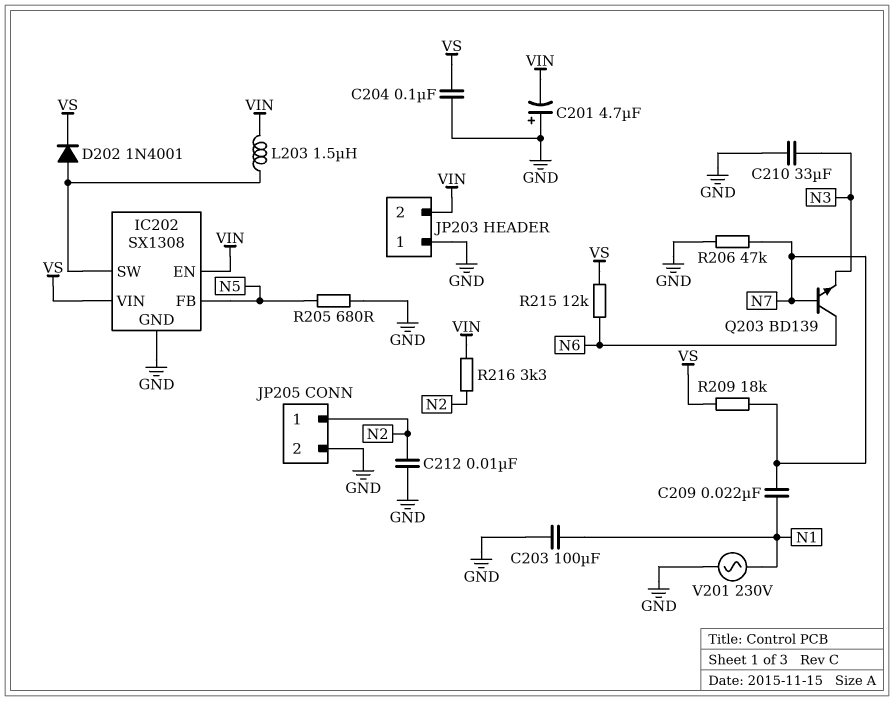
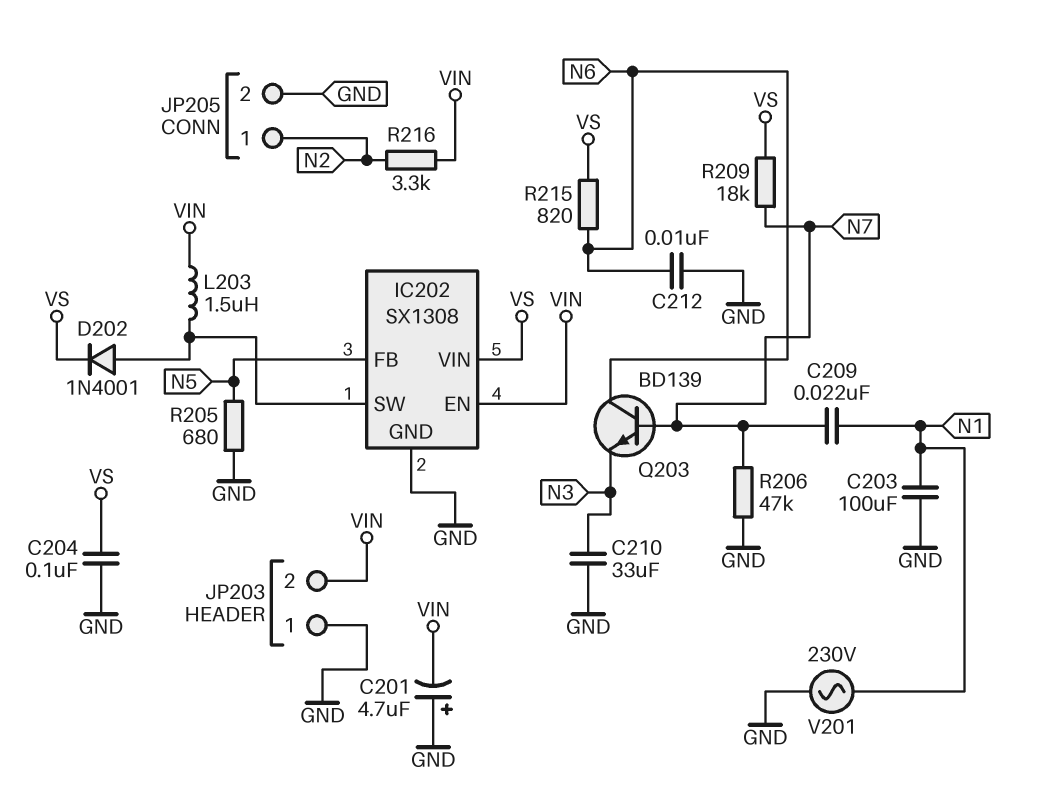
C212: 10nF (GND, N2) -> 10nF (GND, N6)
R215: 12k (N6, VS) -> 820 (N6, VS)

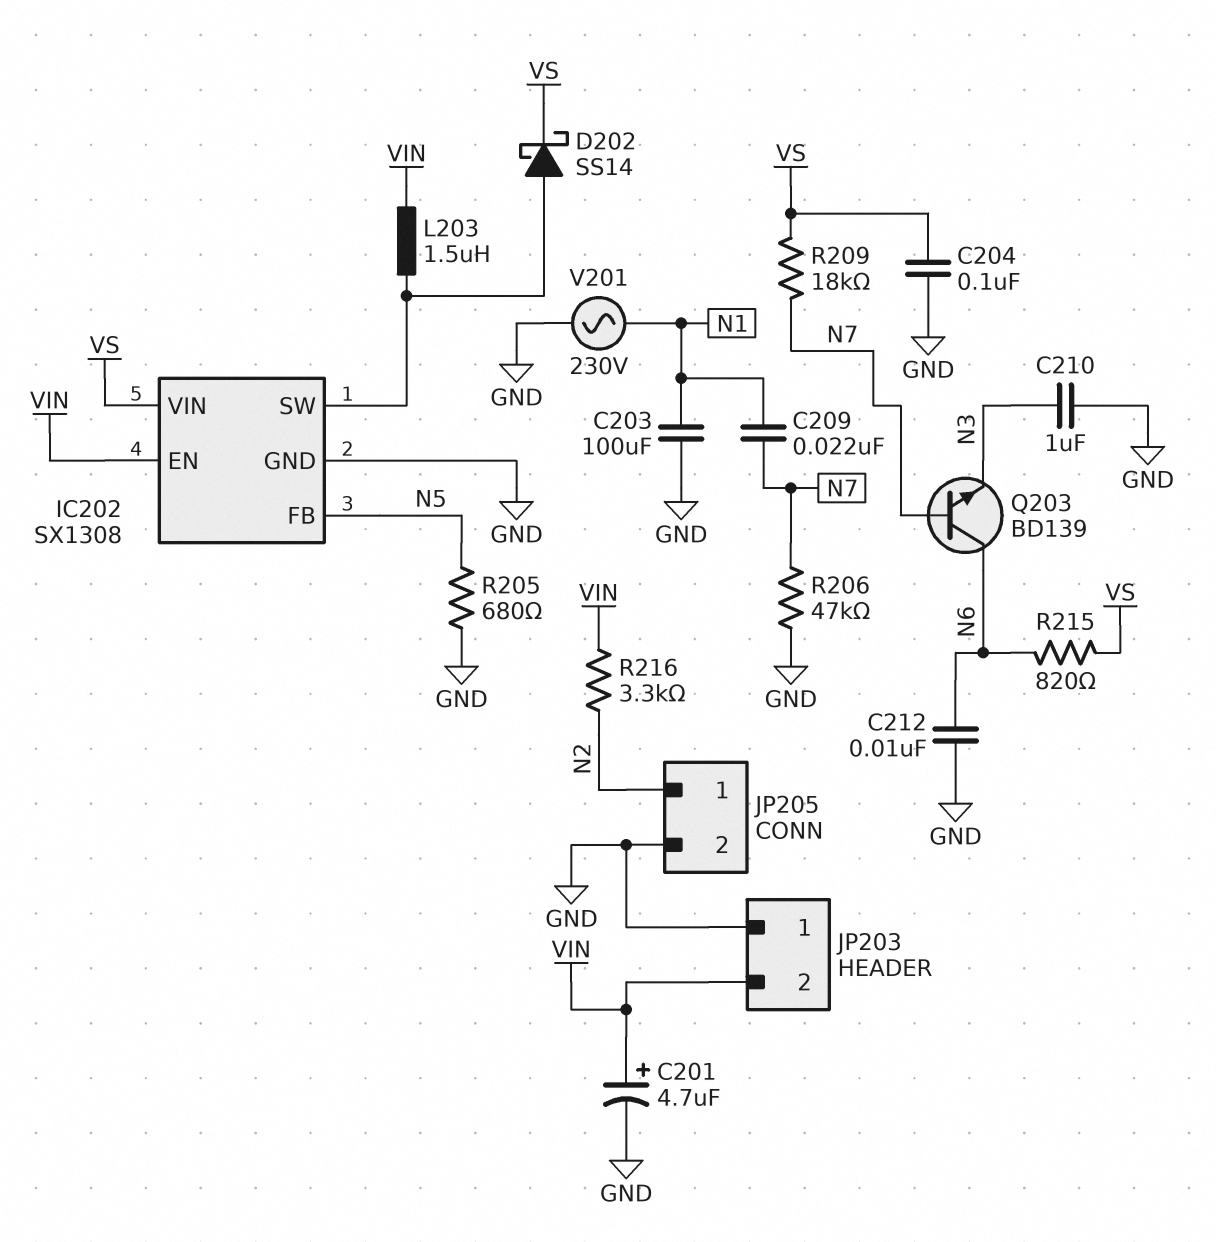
C201: 4.7uF (plus GND, minus VIN) -> 4.7uF (plus VIN, minus GND)
C210: 33uF (GND, N3) -> 1uF (GND, N3)
D202: diode 1N4001 (A IC202/SW, K VS) -> schottky SS14 (A IC202/SW, K VS)

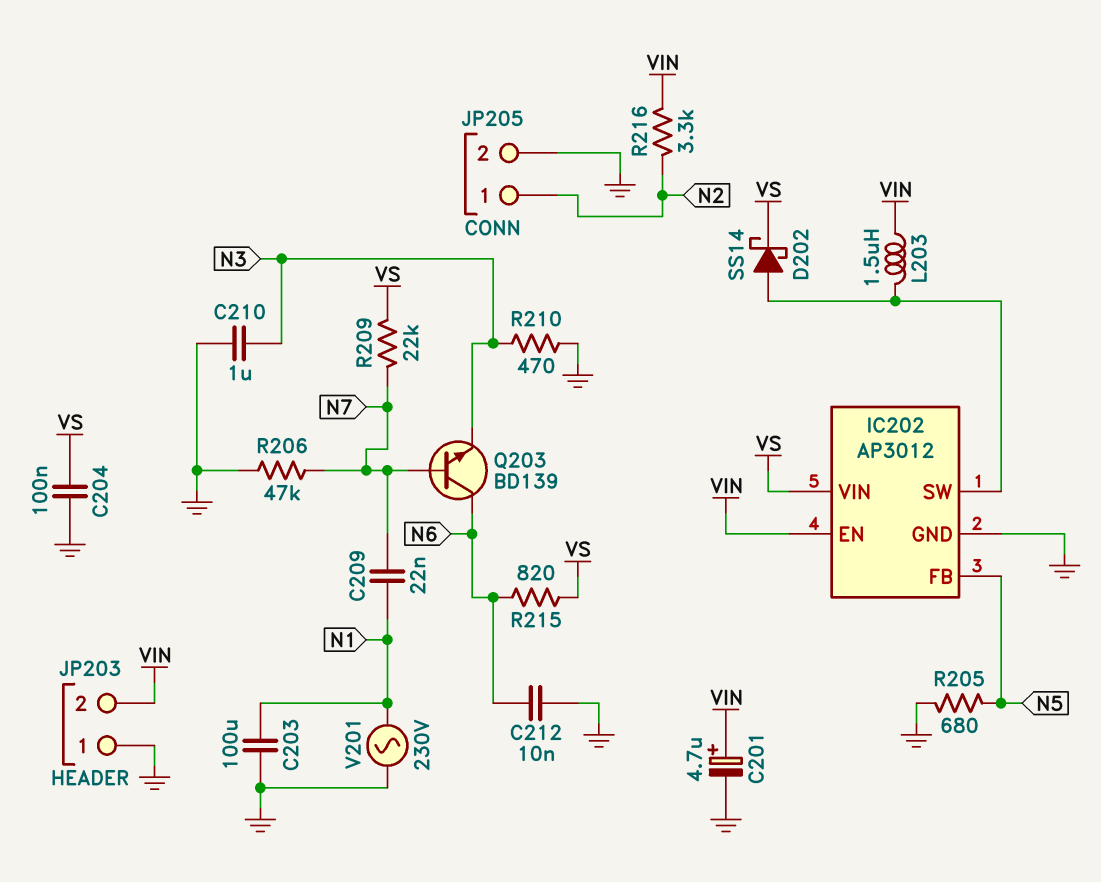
IC202: SX1308 -> AP3012
R209: 18k (N7, VS) -> 22k (N7, VS)
R210: none -> 470 (GND, N3)

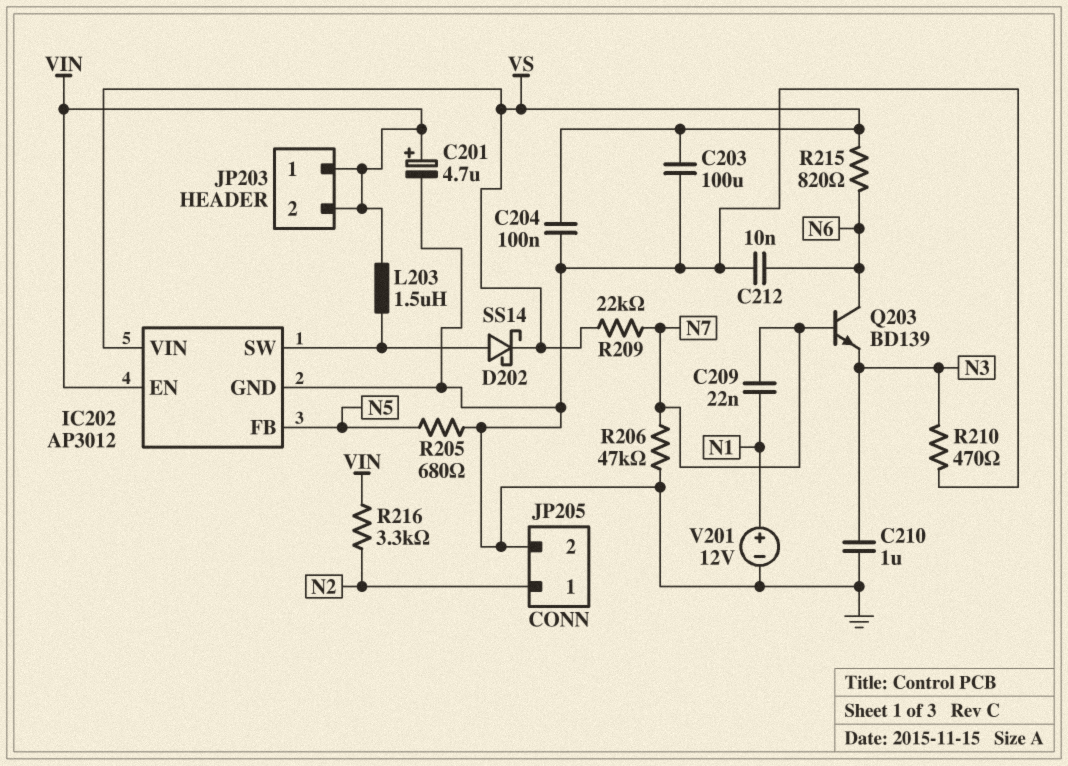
C203: 100uF (GND, N1) -> 100uF (GND, VS)
JP203 pin 1: GND -> VIN
V201: AC 230V (GND, N1) -> 12V (plus N1, minus GND)

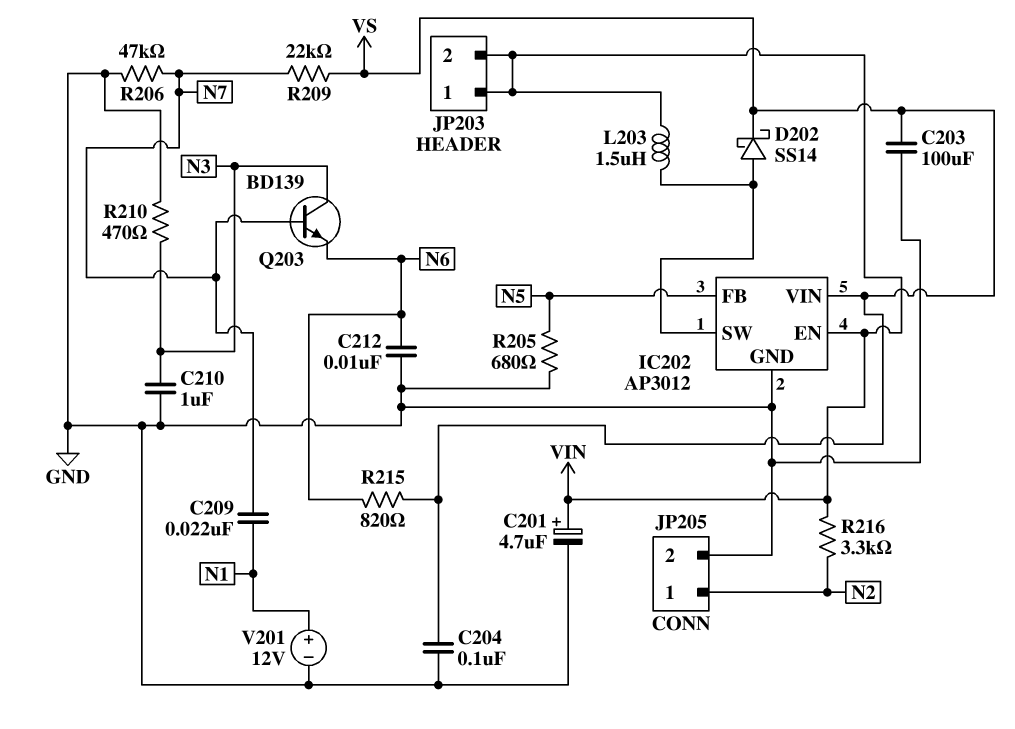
Q203: NPN BD139 (B N7, C N6, E N3) -> NPN BD139 (B N7, C N3, E N6)

